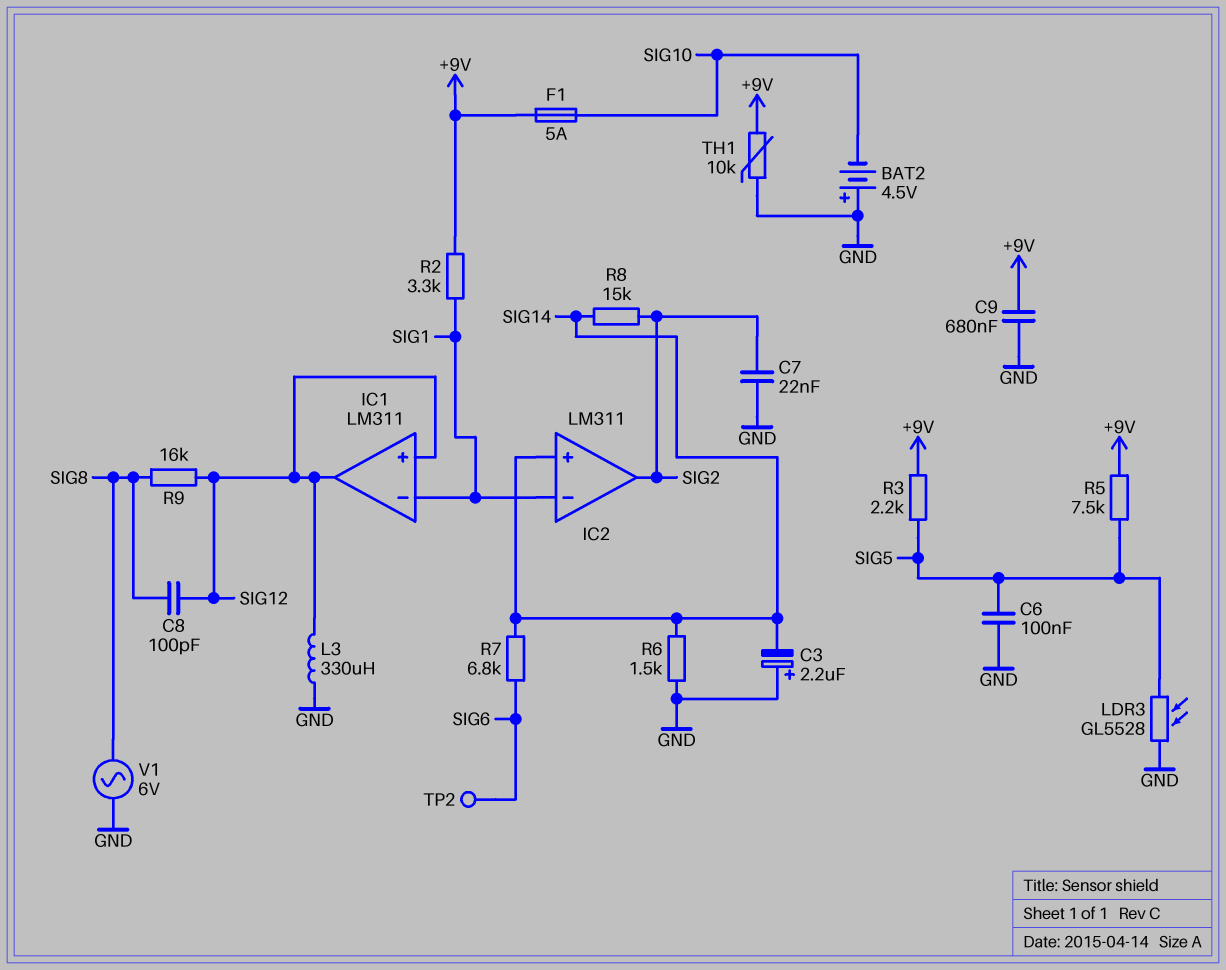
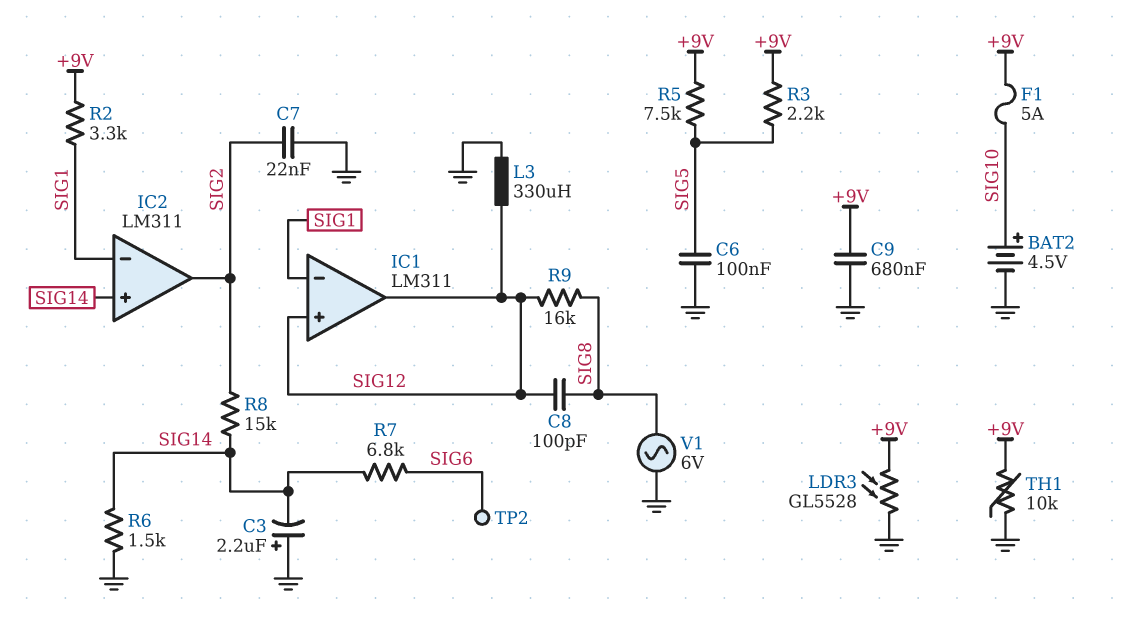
BAT2: 4.5V (plus GND, minus SIG10) -> 4.5V (plus SIG10, minus GND)
LDR3: GL5528 (GND, SIG5) -> GL5528 (+9V, GND)

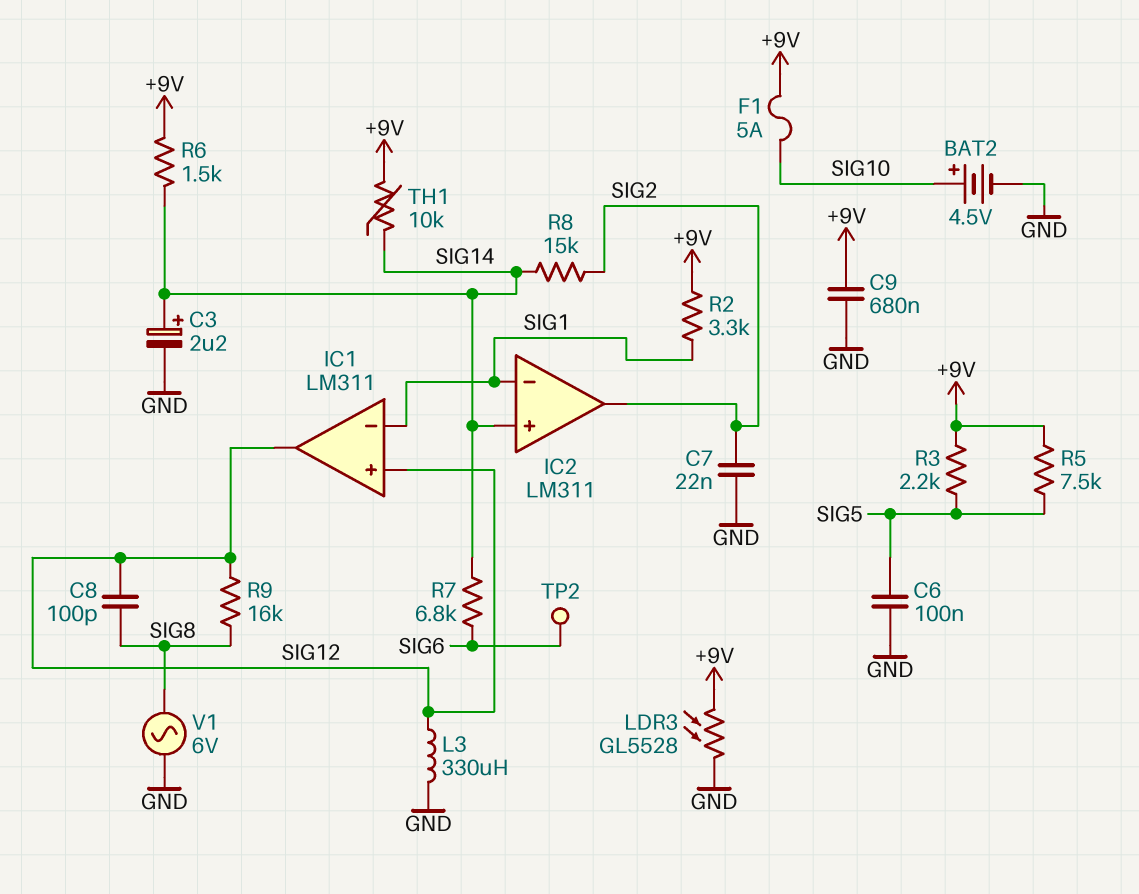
C3: 2.2uF (plus GND, minus SIG14) -> 2.2uF (plus SIG14, minus GND)
R6: 1.5k (GND, SIG14) -> 1.5k (+9V, SIG14)
TH1: 10k (+9V, GND) -> 10k (+9V, SIG14)

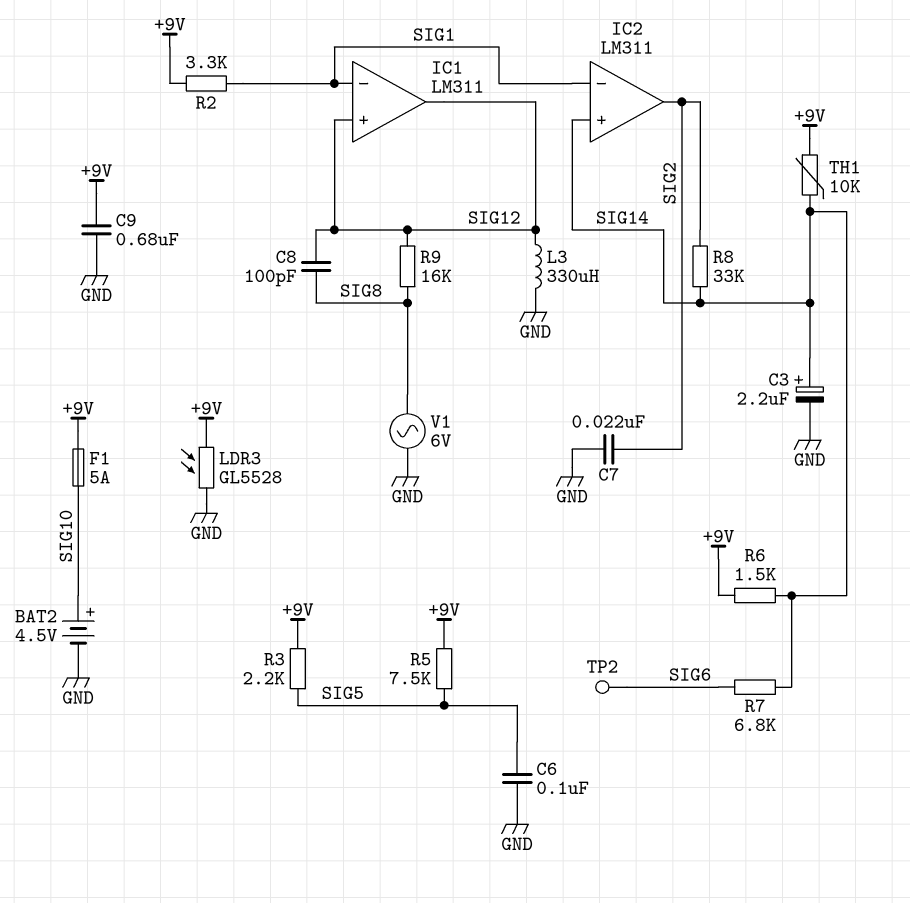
R8: 15k (SIG2, SIG14) -> 33k (SIG2, SIG14)

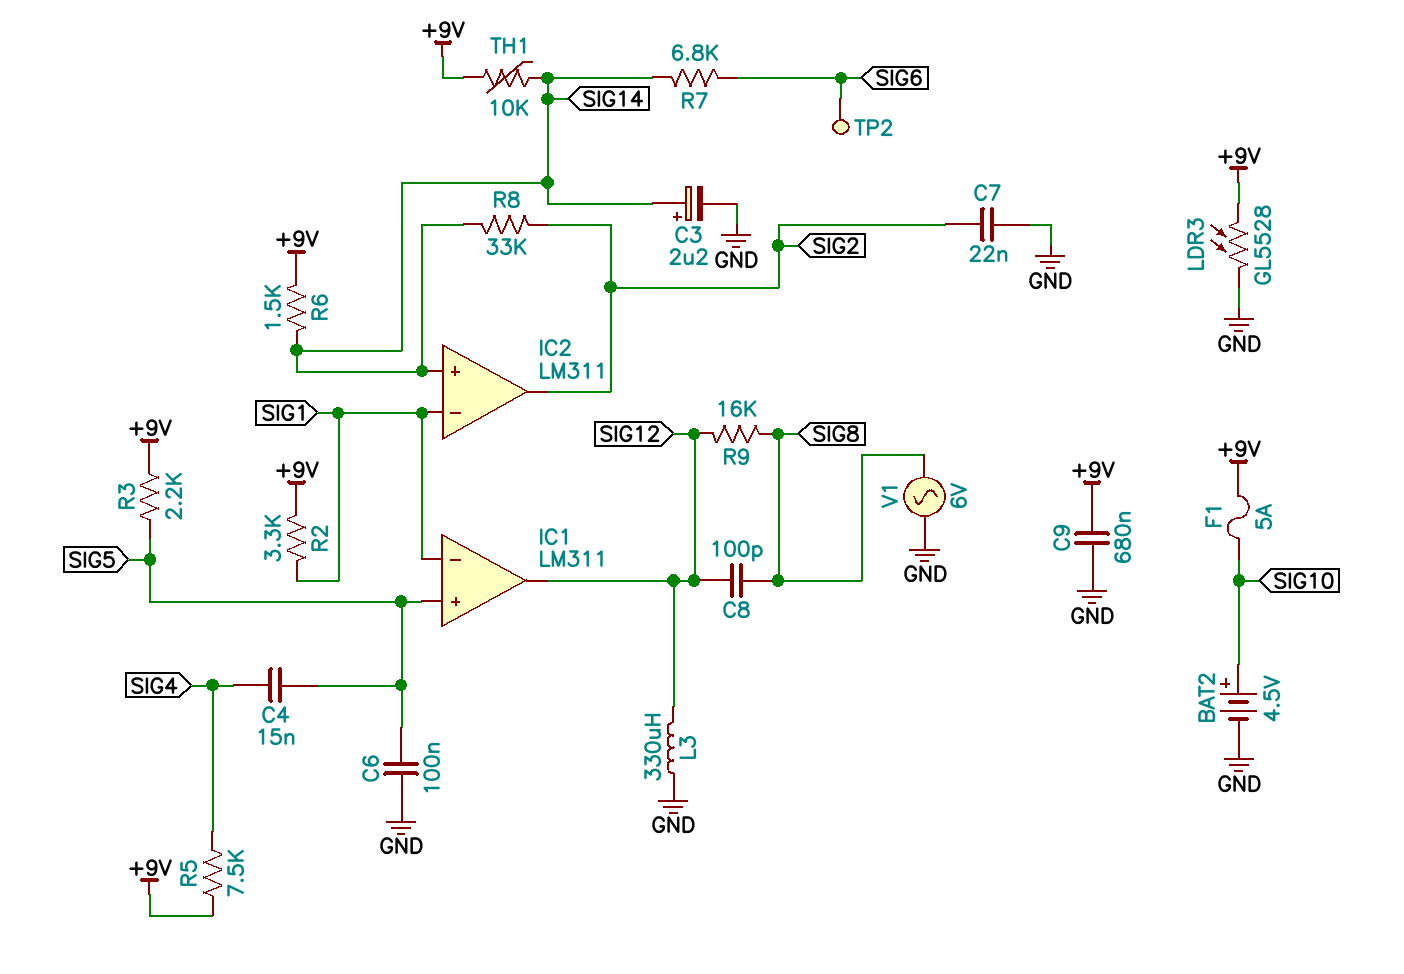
C4: none -> 15nF (SIG4, SIG5)
IC1 pin in+: SIG12 -> SIG5
R5: 7.5k (+9V, SIG5) -> 7.5k (+9V, SIG4)

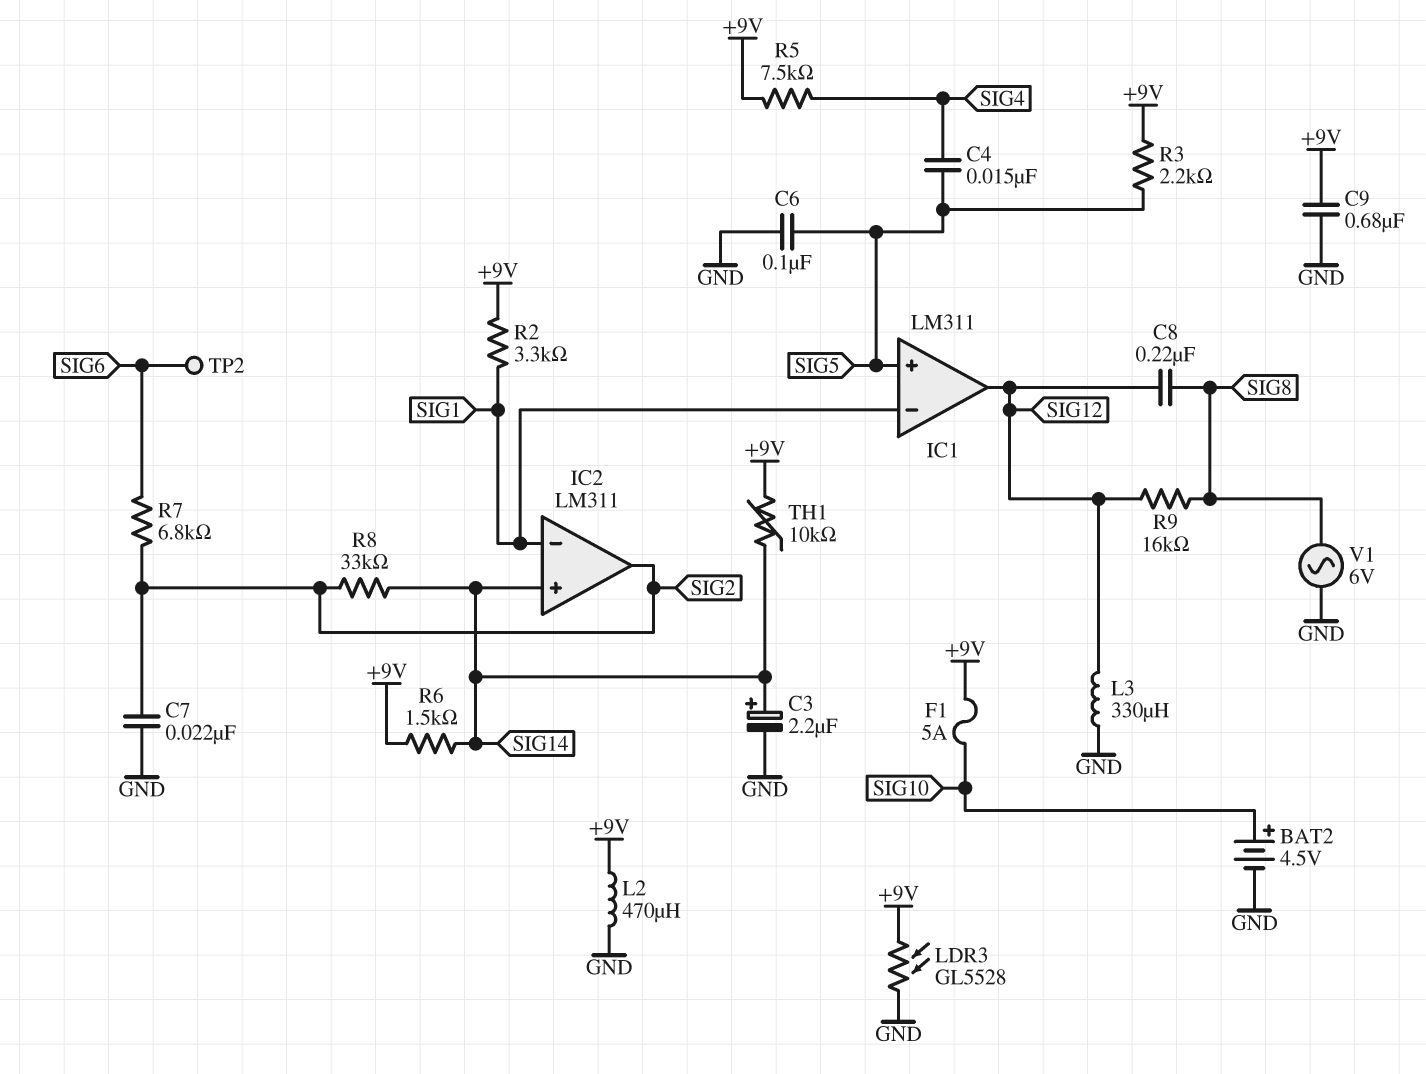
C8: 100pF (SIG8, SIG12) -> 220nF (SIG8, SIG12)
L2: none -> 470uH (+9V, GND)
R7: 6.8k (SIG6, SIG14) -> 6.8k (SIG2, SIG6)

